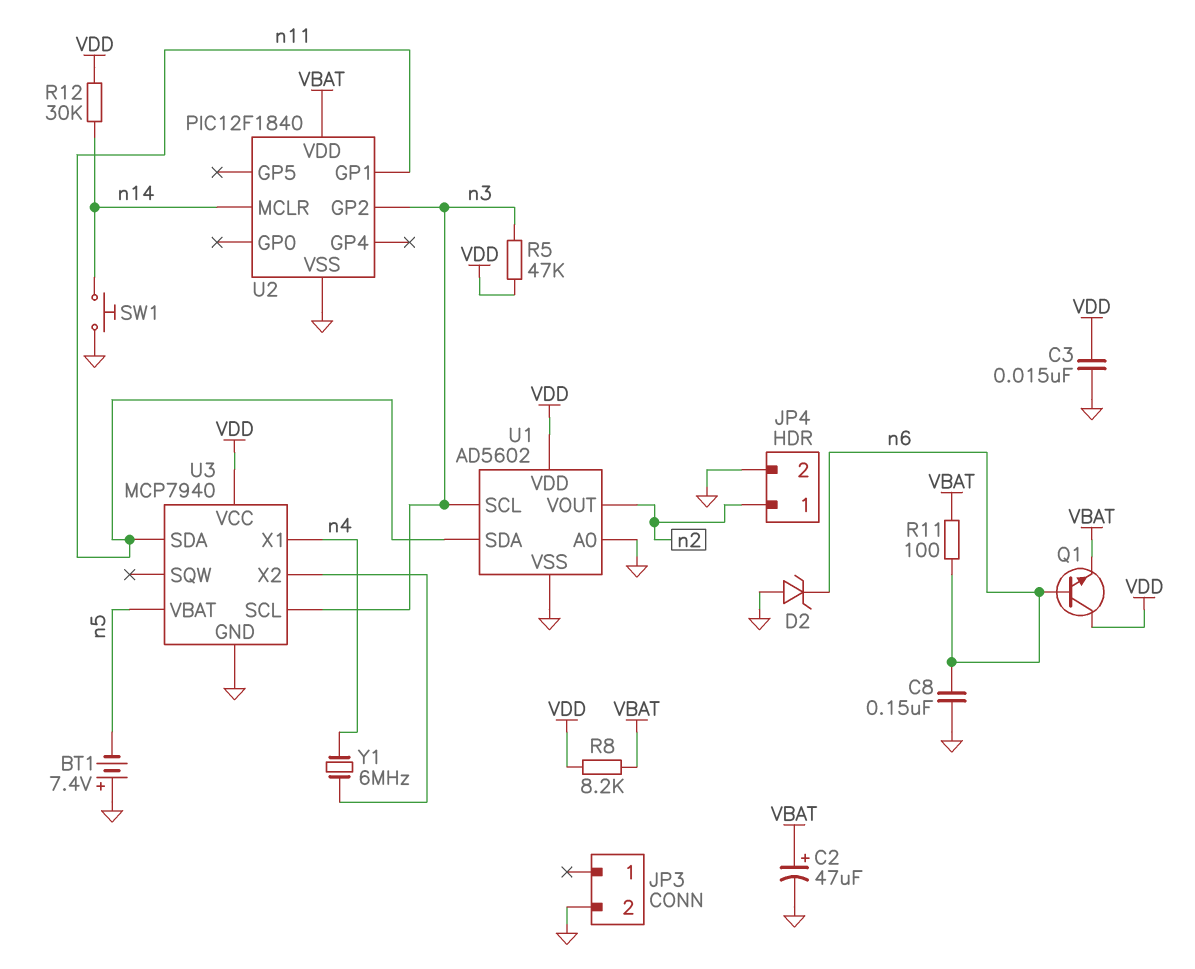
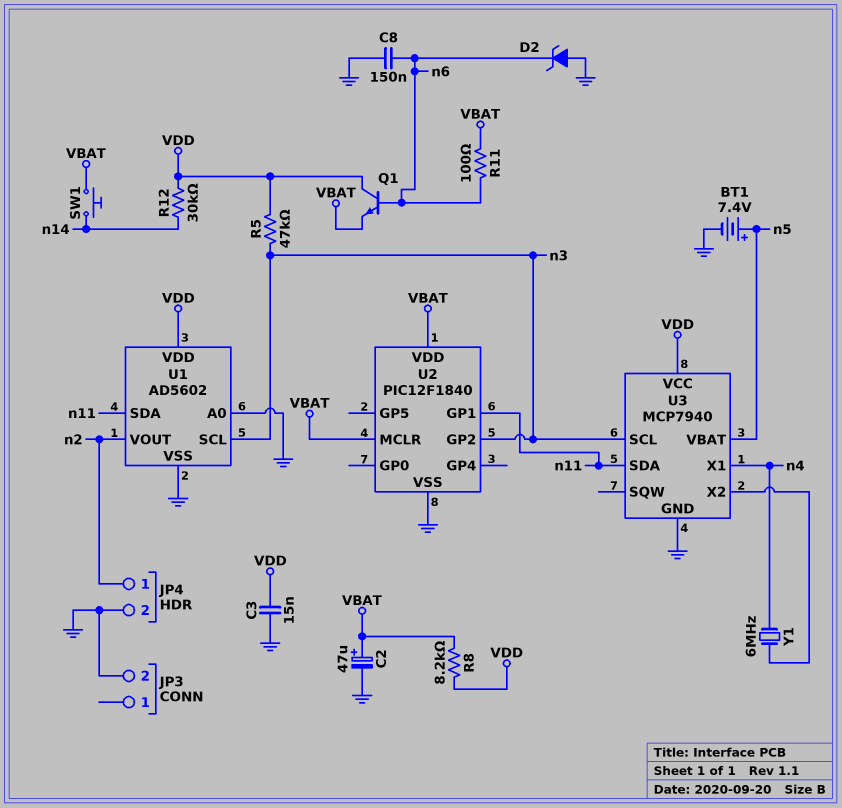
BT1: 7.4V (plus GND, minus n5) -> 7.4V (plus n5, minus GND)
SW1: button (GND, n14) -> button (VBAT, n14)
U2 pin MCLR: n14 -> VBAT

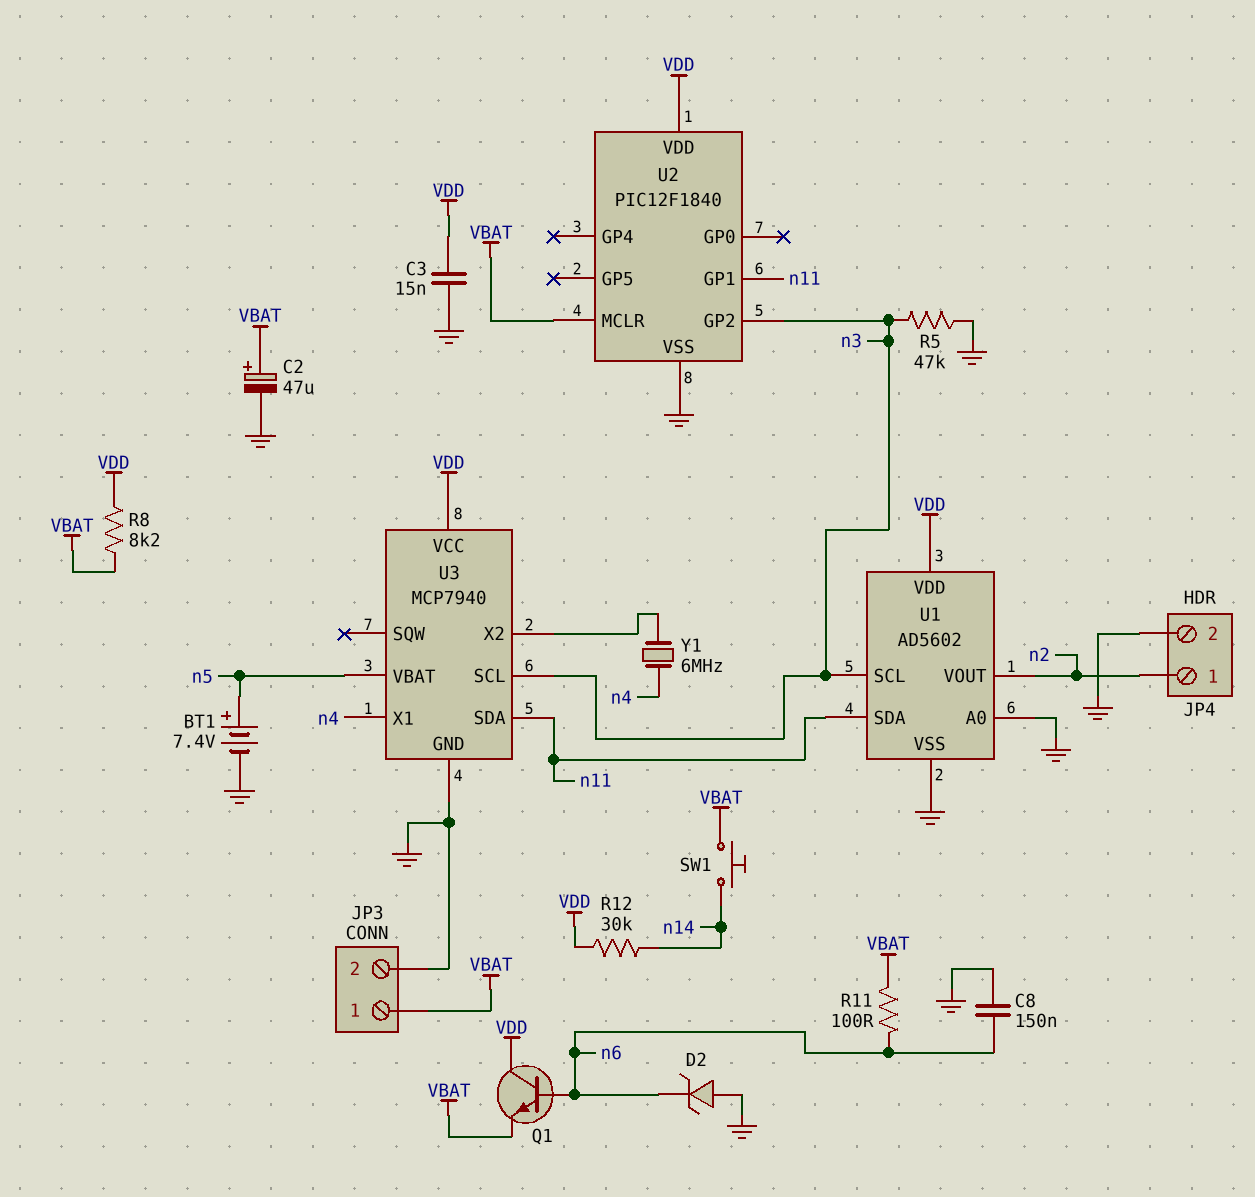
JP3 pin 1: none -> VBAT
R5: 47k (VDD, n3) -> 47k (GND, n3)
U2 pin VDD: VBAT -> VDD

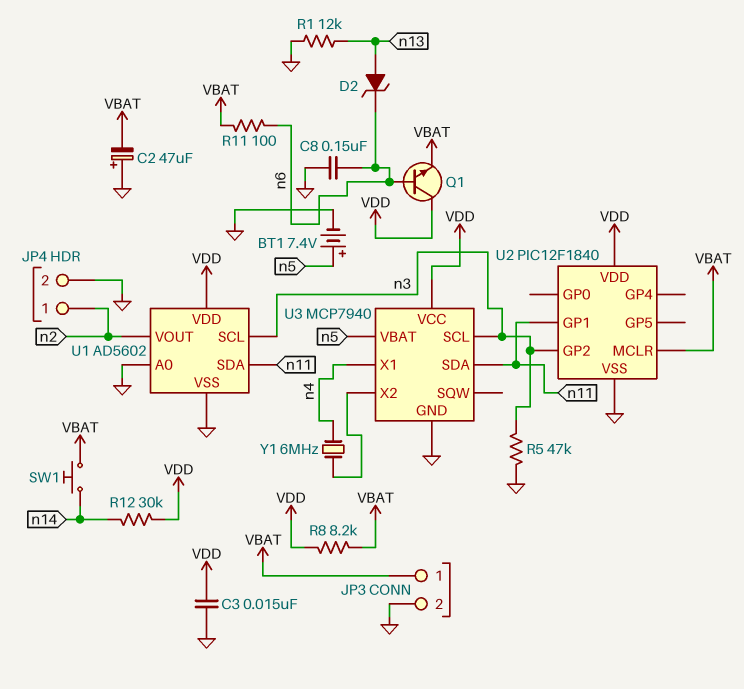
C2: 47uF (plus VBAT, minus GND) -> 47uF (plus GND, minus VBAT)
D2: zener (A GND, K n6) -> zener (A n13, K n6)
R1: none -> 12k (GND, n13)

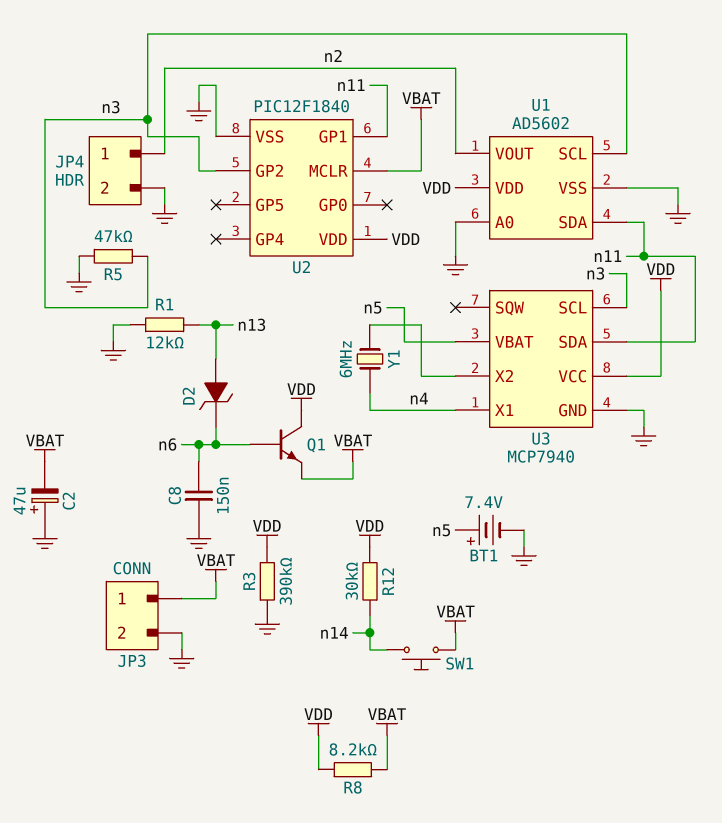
C3: 15nF (GND, VDD) -> none
R3: none -> 390k (GND, VDD)
R11: 100 (VBAT, n6) -> none

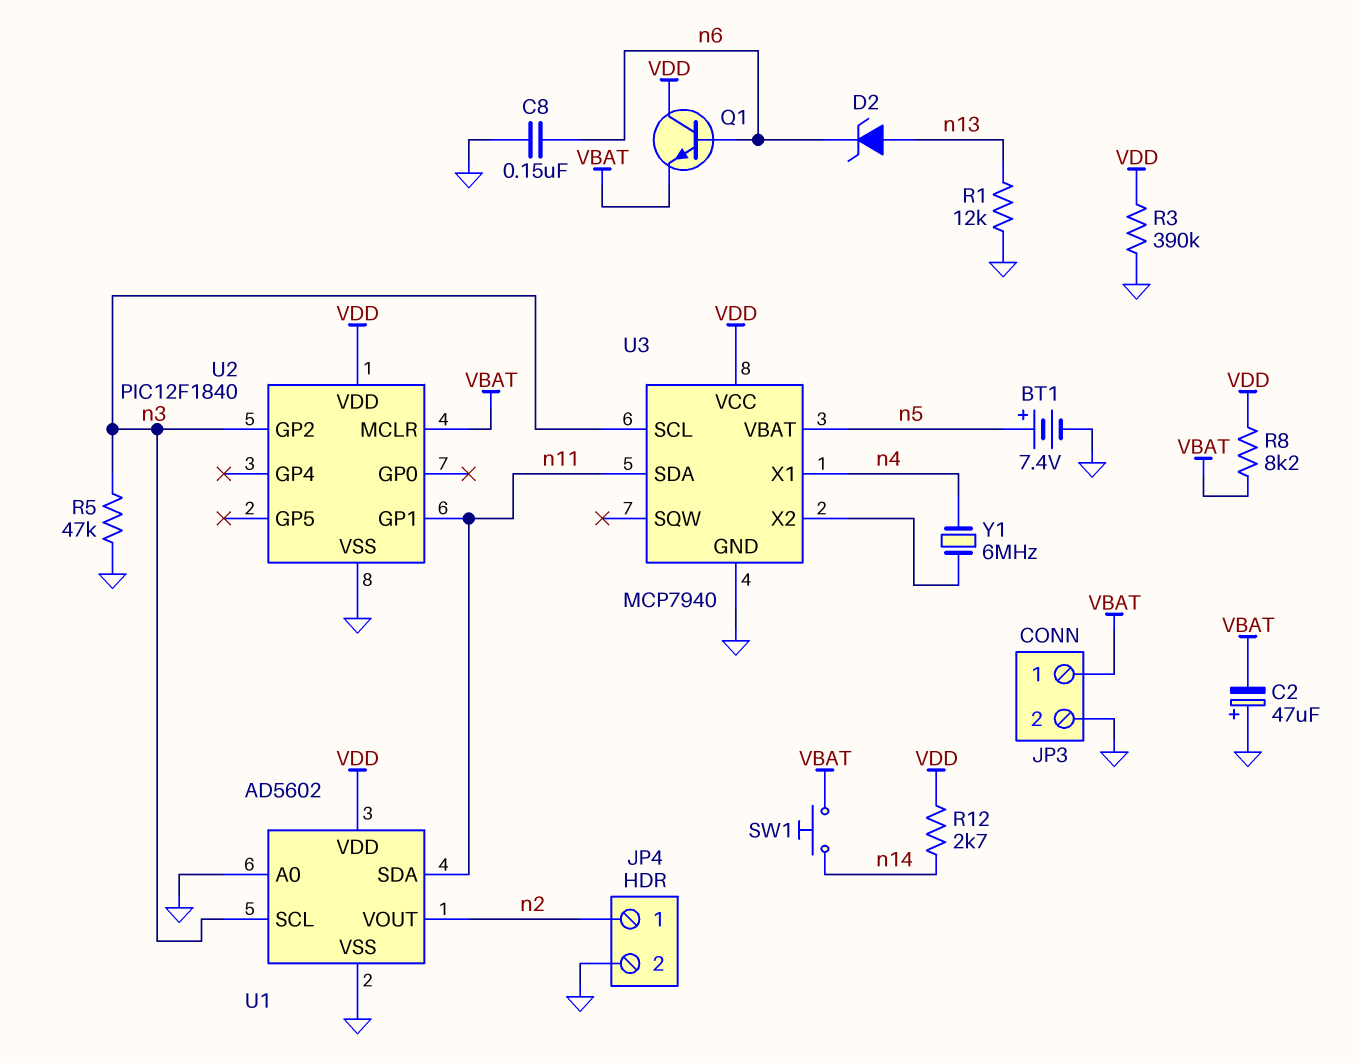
R12: 30k (VDD, n14) -> 2.7k (VDD, n14)

